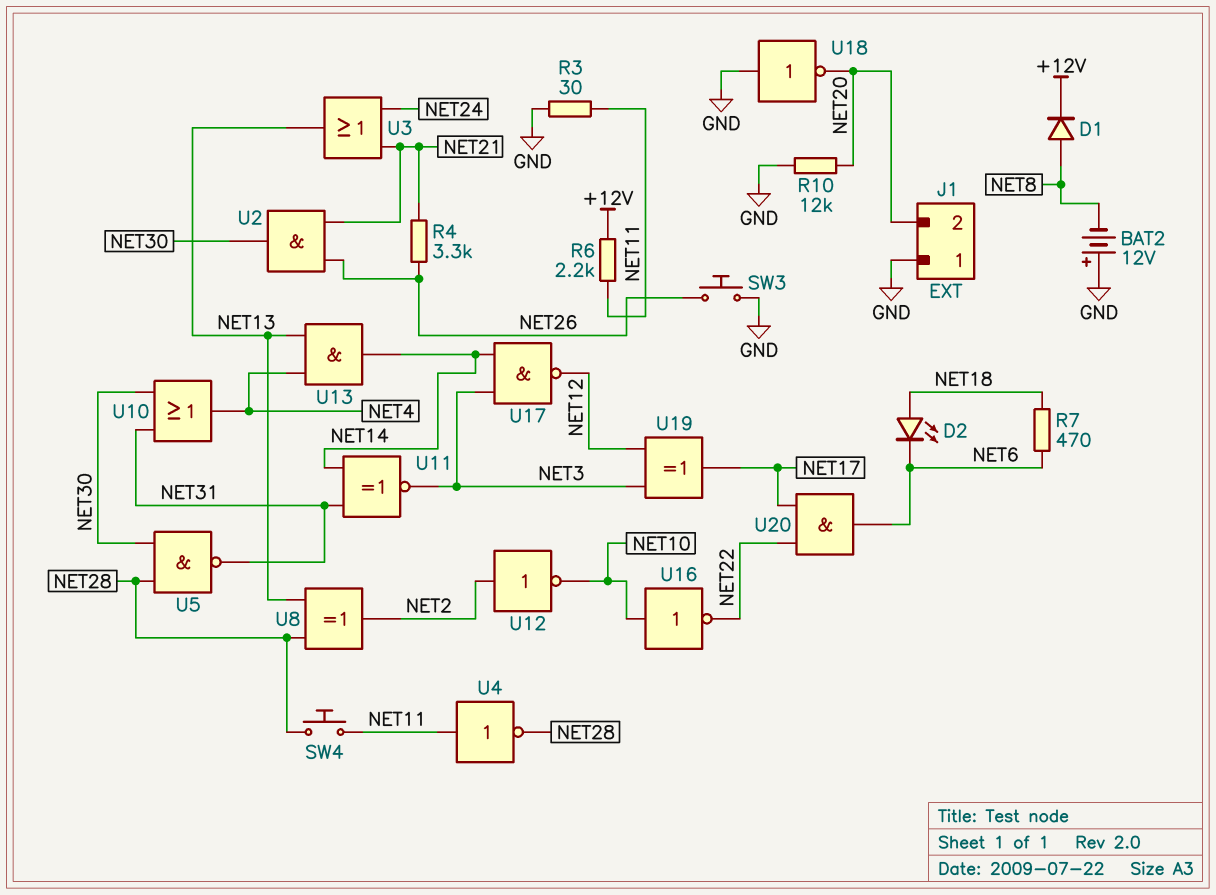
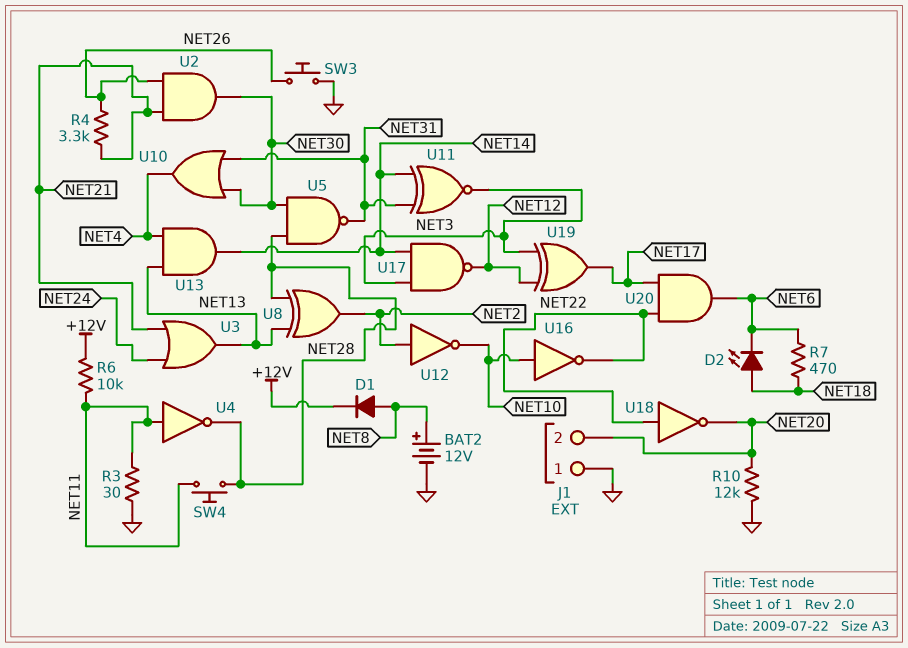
BAT2: 12V (plus GND, minus NET8) -> 12V (plus NET8, minus GND)
R6: 2.2k (+12V, NET11) -> 10k (+12V, NET11)
U18: NOT (in GND, out NET20) -> NOT (in NET22, out NET20)

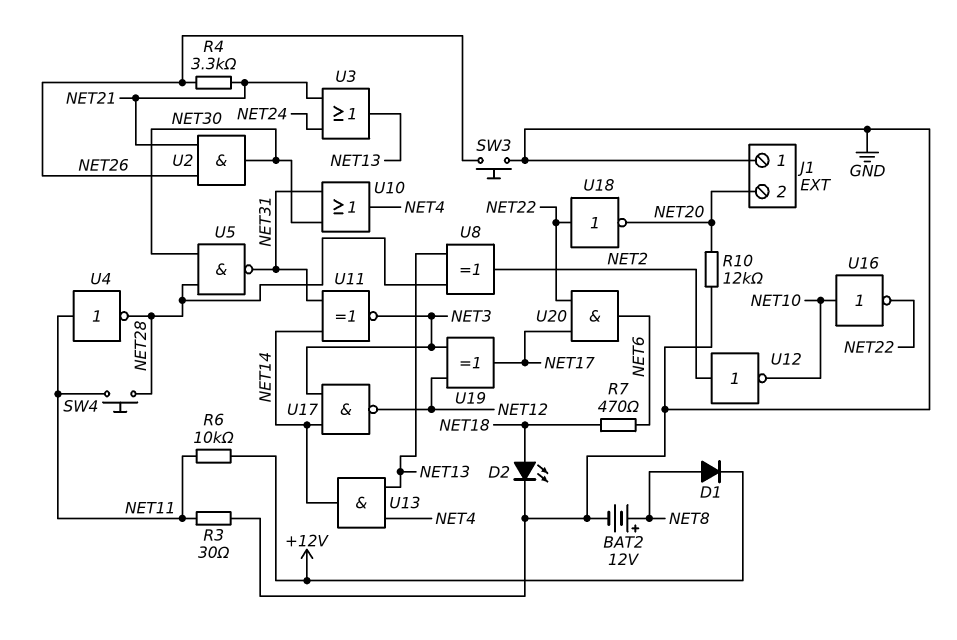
D2: LED (A NET18, K NET6) -> LED (A NET18, K GND)

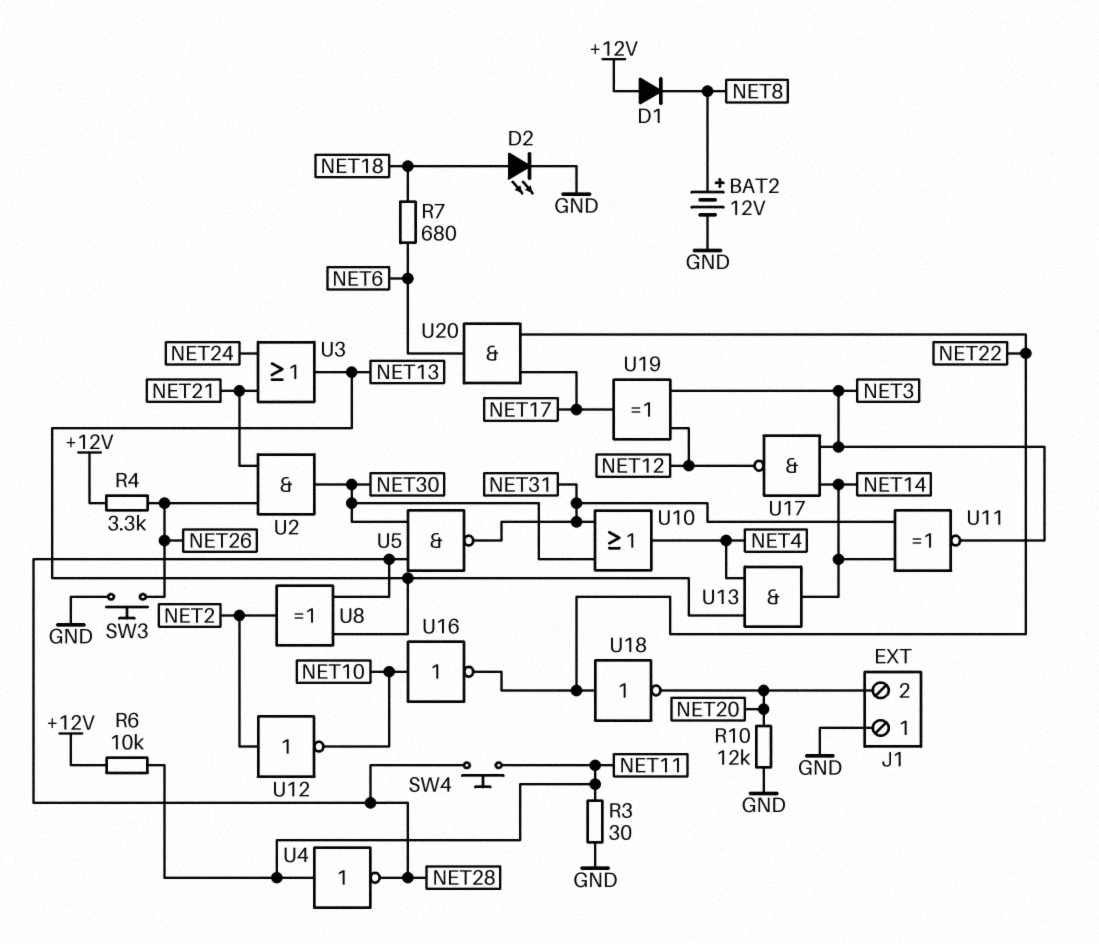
D1: diode (A NET8, K +12V) -> diode (A +12V, K NET8)
R4: 3.3k (NET21, NET26) -> 3.3k (+12V, NET26)
R7: 470 (NET6, NET18) -> 680 (NET6, NET18)

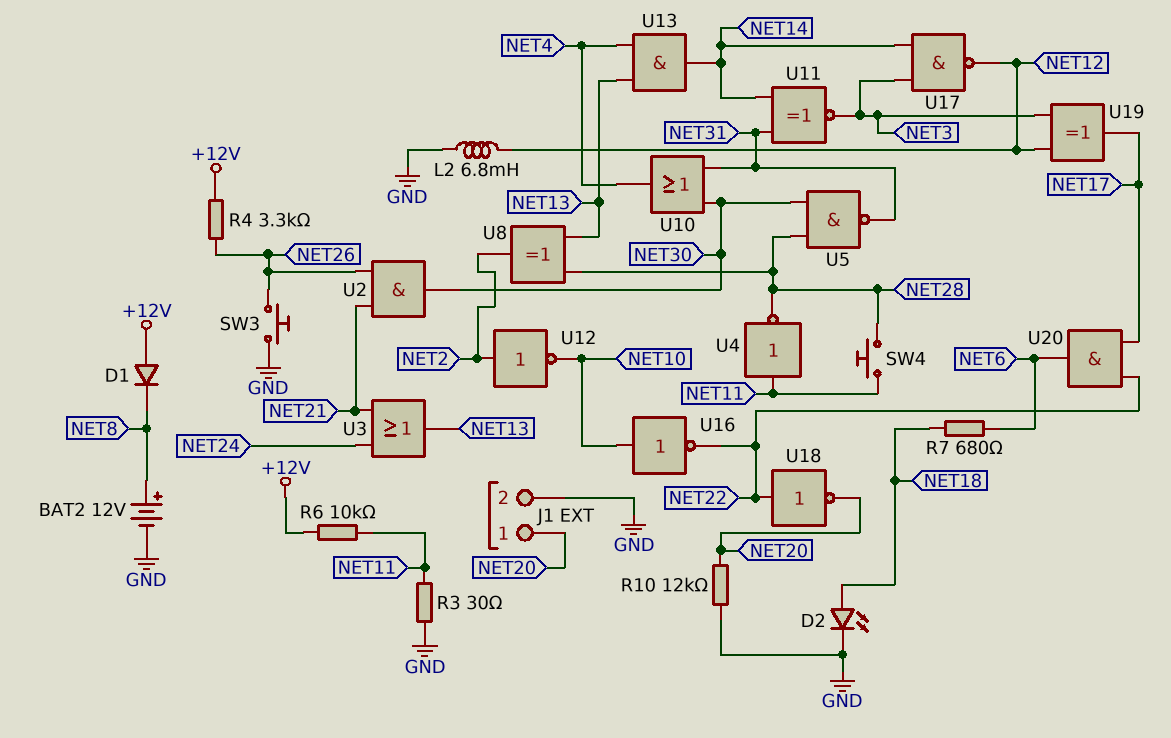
J1 pin 1: GND -> NET20
J1 pin 2: NET20 -> GND
L2: none -> 6.8mH (GND, NET12)

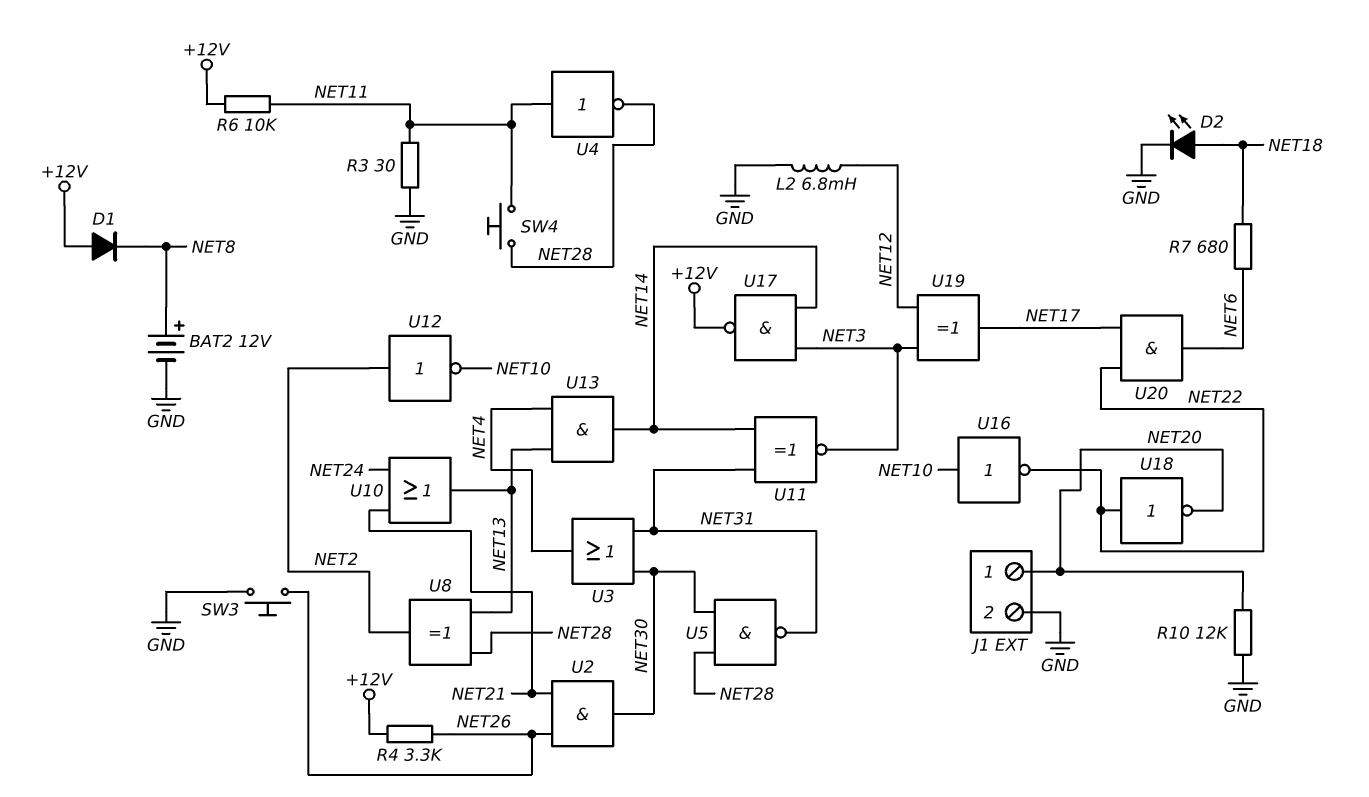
U3: OR (in NET21, in NET24, out NET13) -> OR (in NET30, in NET31, out NET4)
U10: OR (in NET30, in NET31, out NET4) -> OR (in NET21, in NET24, out NET13)
U17: NAND (in NET3, in NET14, out NET12) -> NAND (in NET3, in NET14, out +12V)

